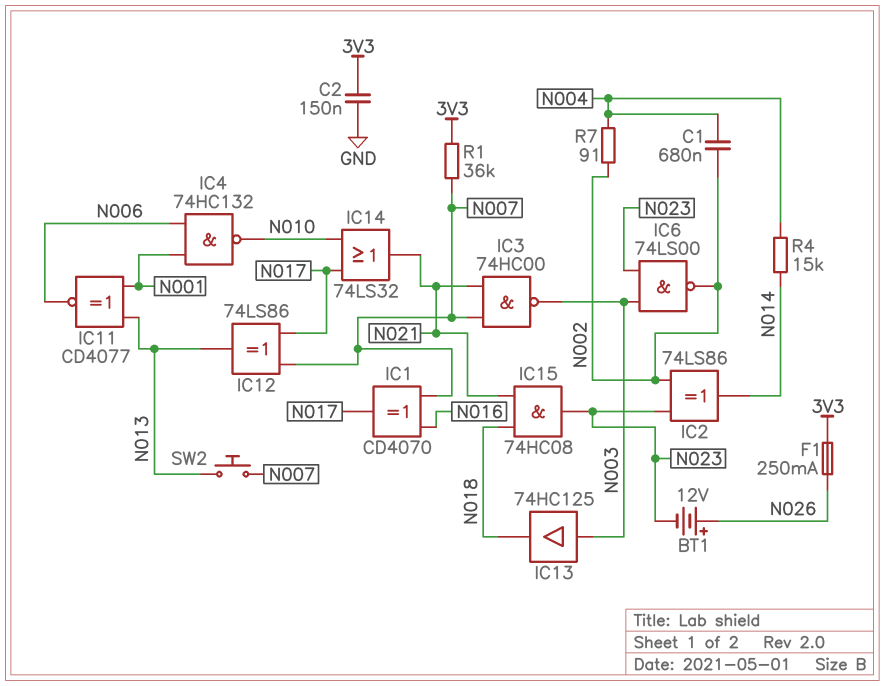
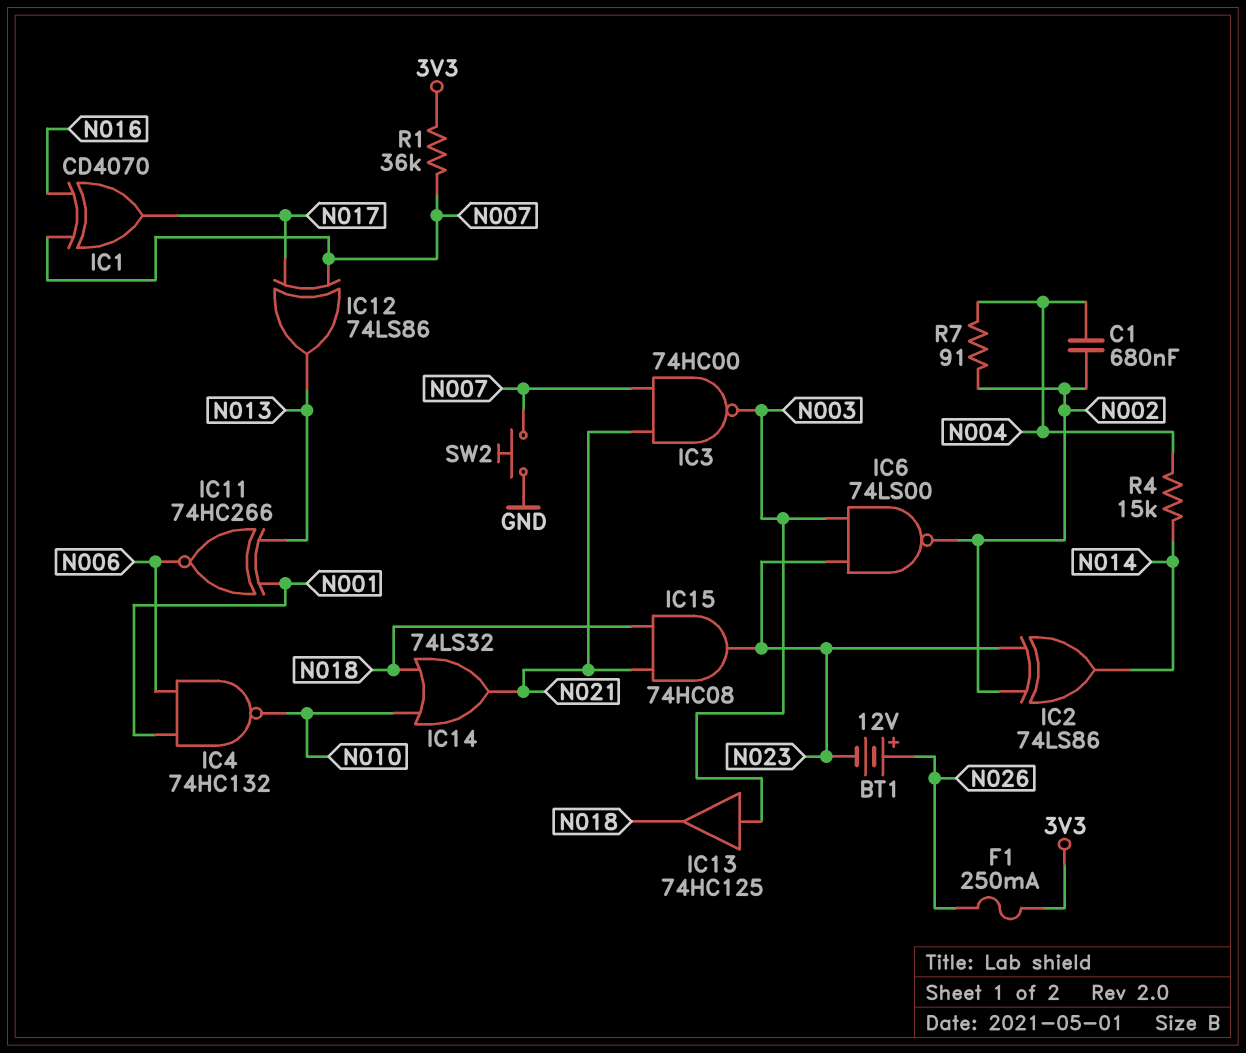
C2: 150nF (3V3, GND) -> none
IC11: XNOR CD4077 (in N001, in N013, out N006) -> XNOR 74HC266 (in N001, in N013, out N006)
IC14: OR 74LS32 (in N010, in N017, out N021) -> OR 74LS32 (in N010, in N018, out N021)
SW2: button (N007, N013) -> button (GND, N007)

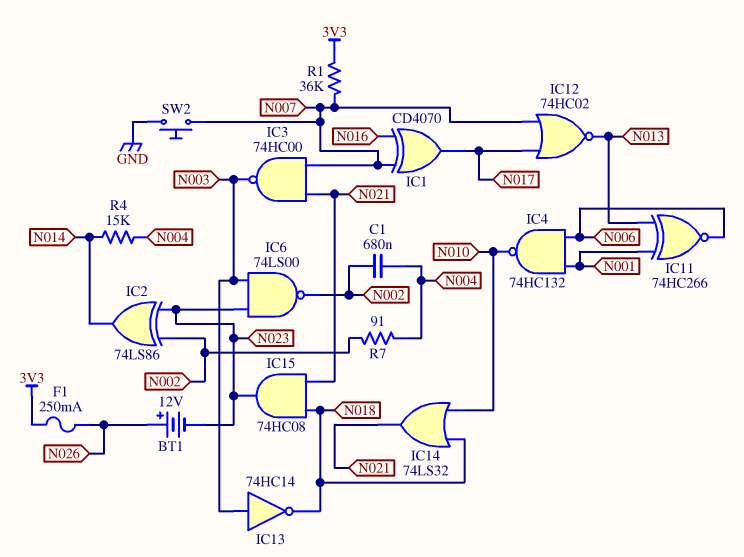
IC12: XOR 74LS86 (in N007, in N017, out N013) -> NOR 74HC02 (in N007, in N017, out N013)
IC13: buffer 74HC125 (in N003, out N018) -> NOT 74HC14 (in N003, out N018)

